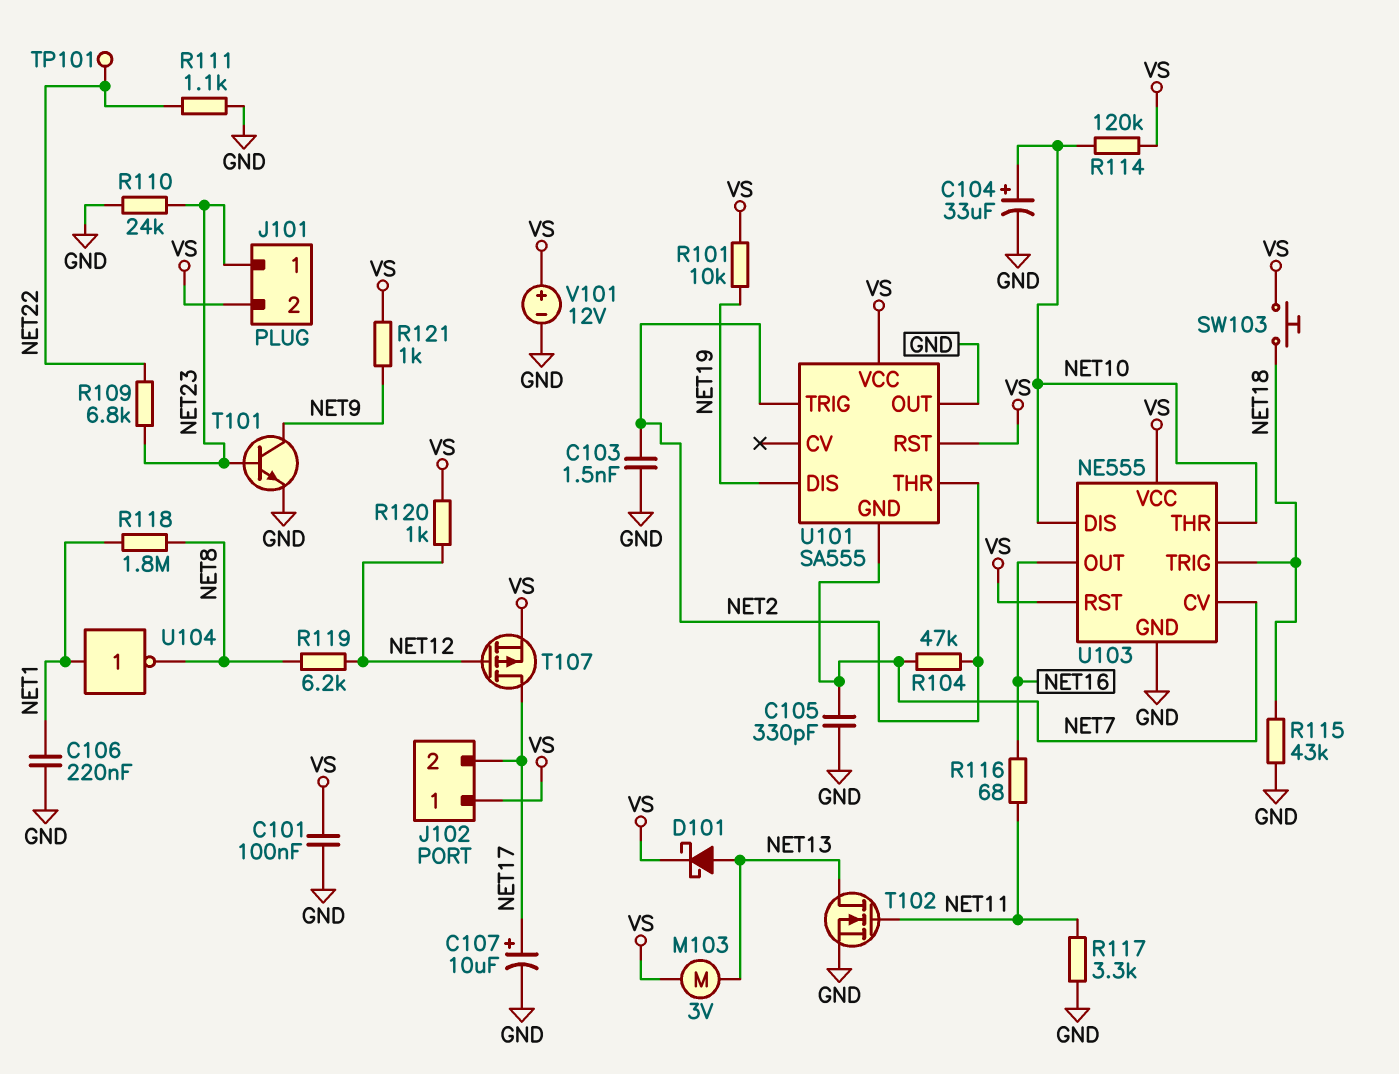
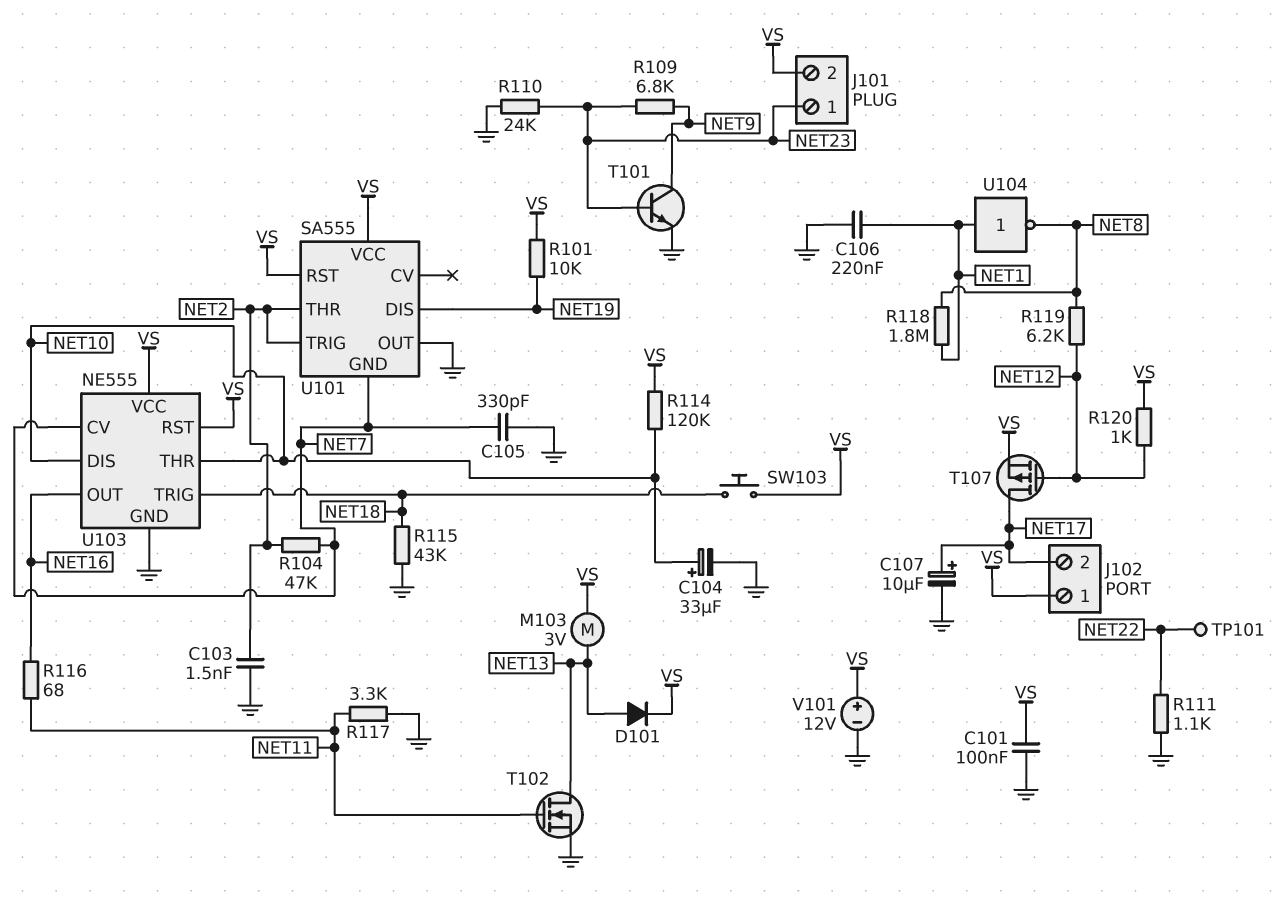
D101: schottky (A NET13, K VS) -> diode (A NET13, K VS)
R109: 6.8k (NET22, NET23) -> 6.8k (NET9, NET23)
R121: 1k (NET9, VS) -> none

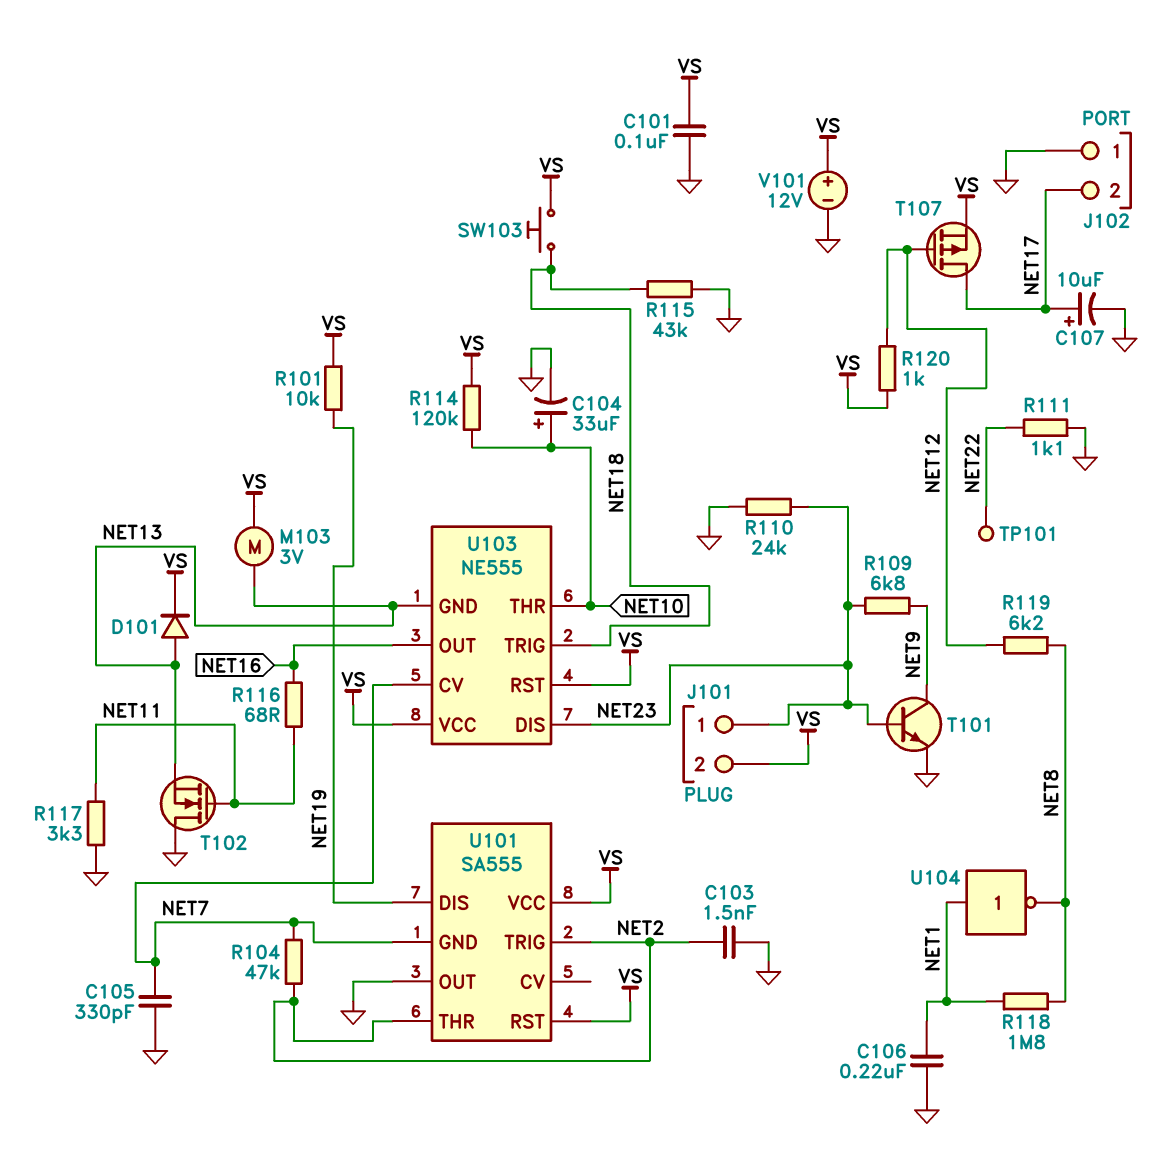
J102 pin 1: VS -> GND
T102: NMOS (G NET11, D NET13, S GND) -> NMOS (G NET11, D GND, S NET13)
U103 pin DIS: NET10 -> NET23
U103 pin GND: GND -> NET13

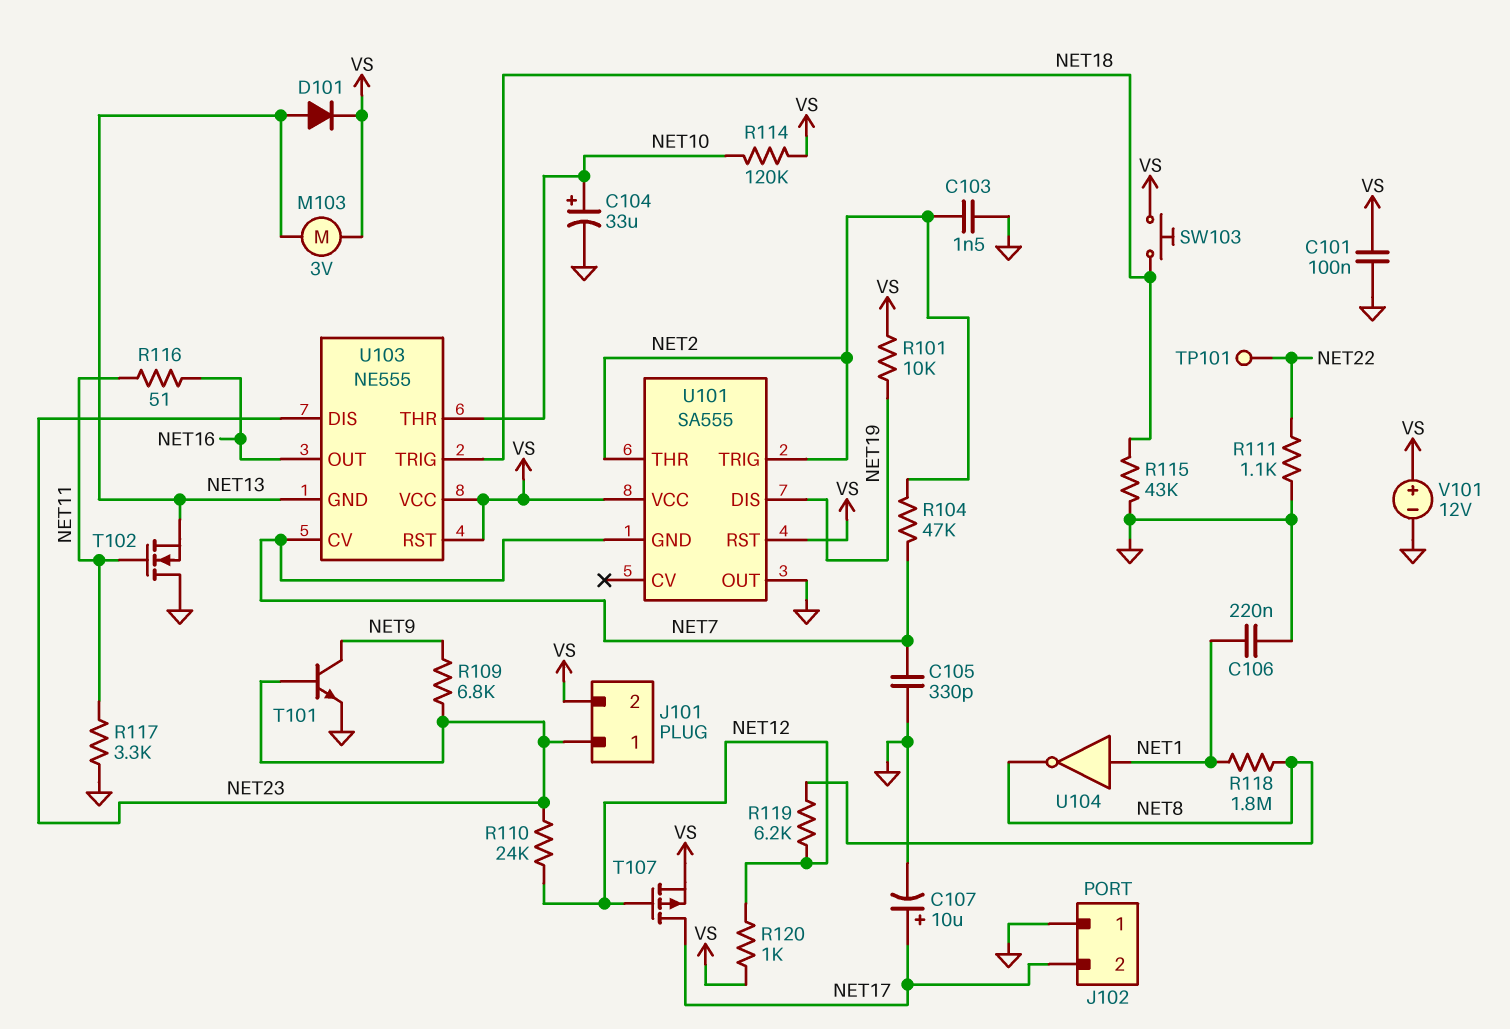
R110: 24k (GND, NET23) -> 24k (NET12, NET23)
R116: 68 (NET11, NET16) -> 51 (NET11, NET16)

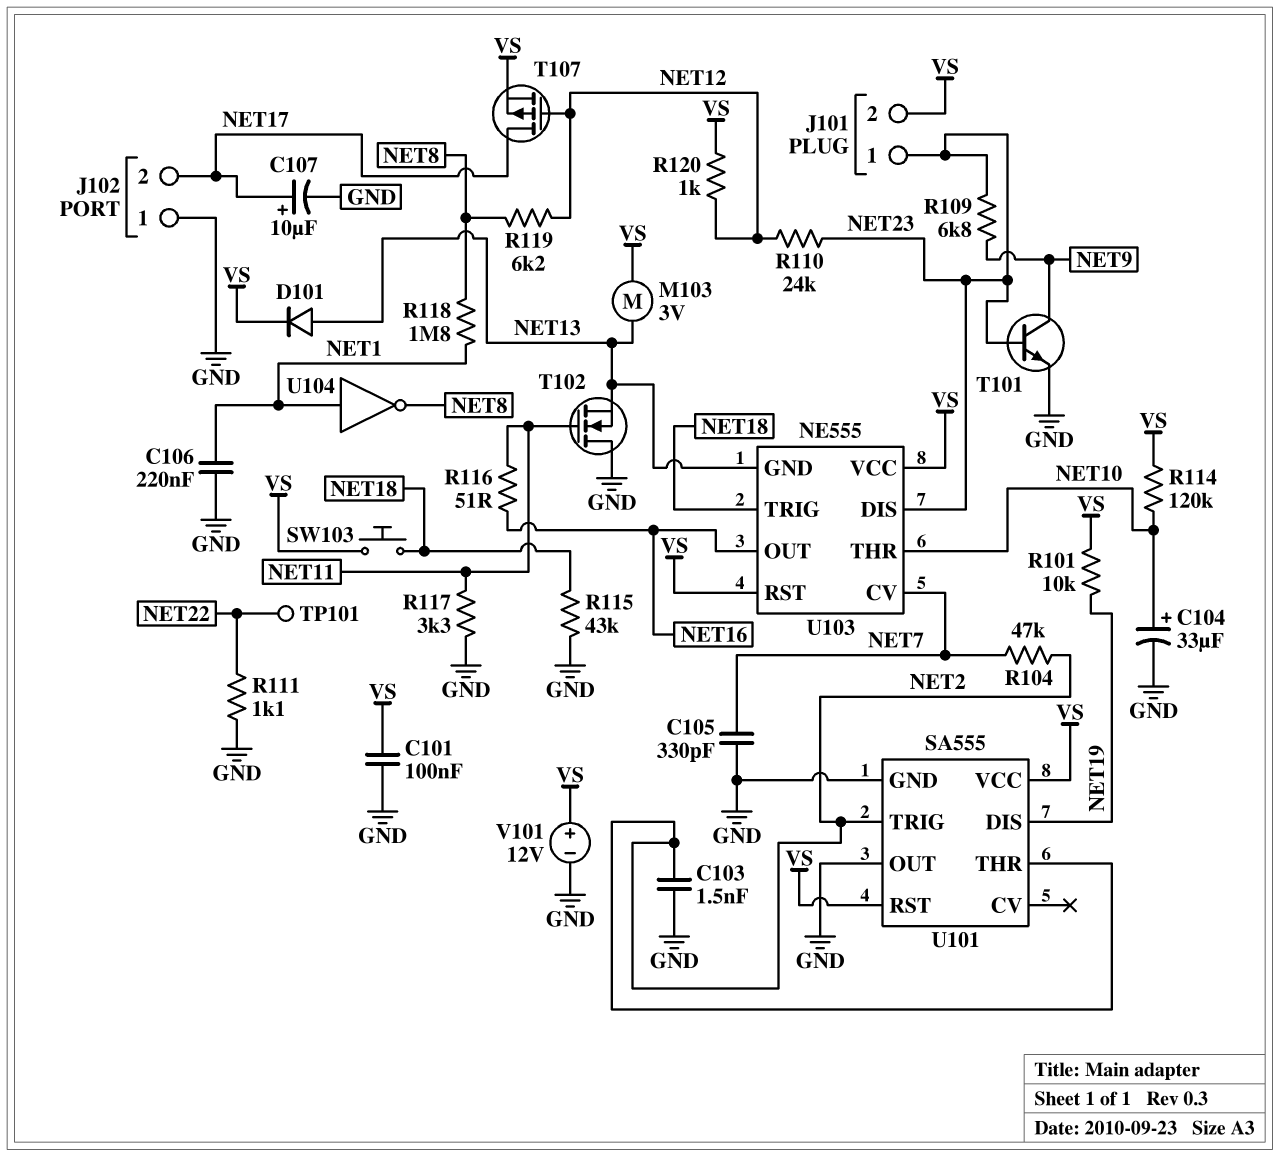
U101 pin GND: NET7 -> GND

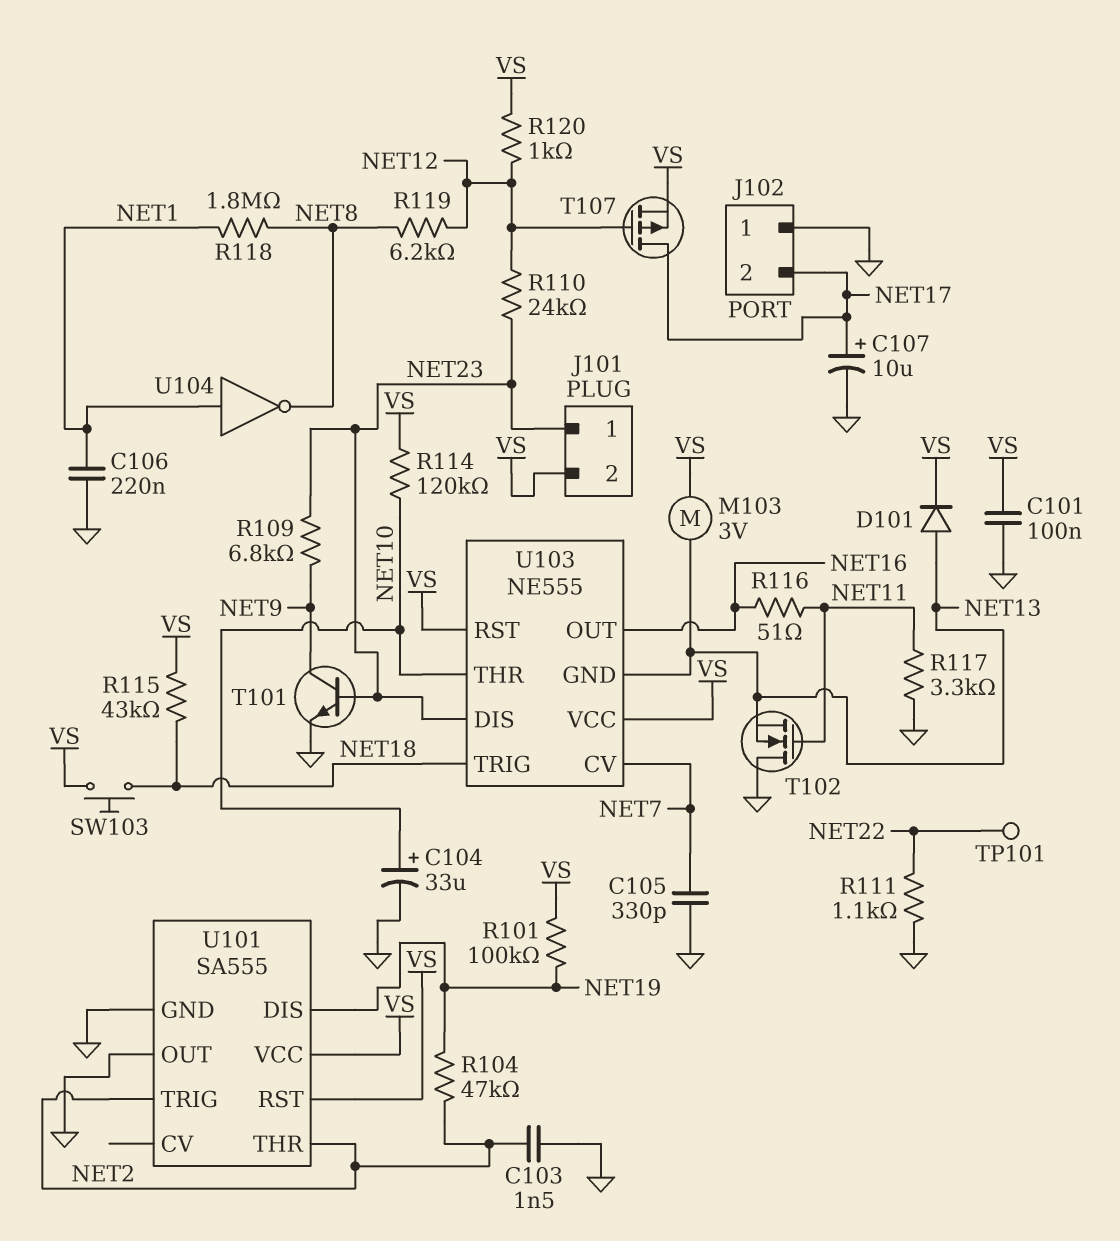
R101: 10k (NET19, VS) -> 100k (NET19, VS)
R104: 47k (NET2, NET7) -> 47k (NET2, NET19)
R115: 43k (GND, NET18) -> 43k (NET18, VS)
V101: 12V (plus VS, minus GND) -> none

